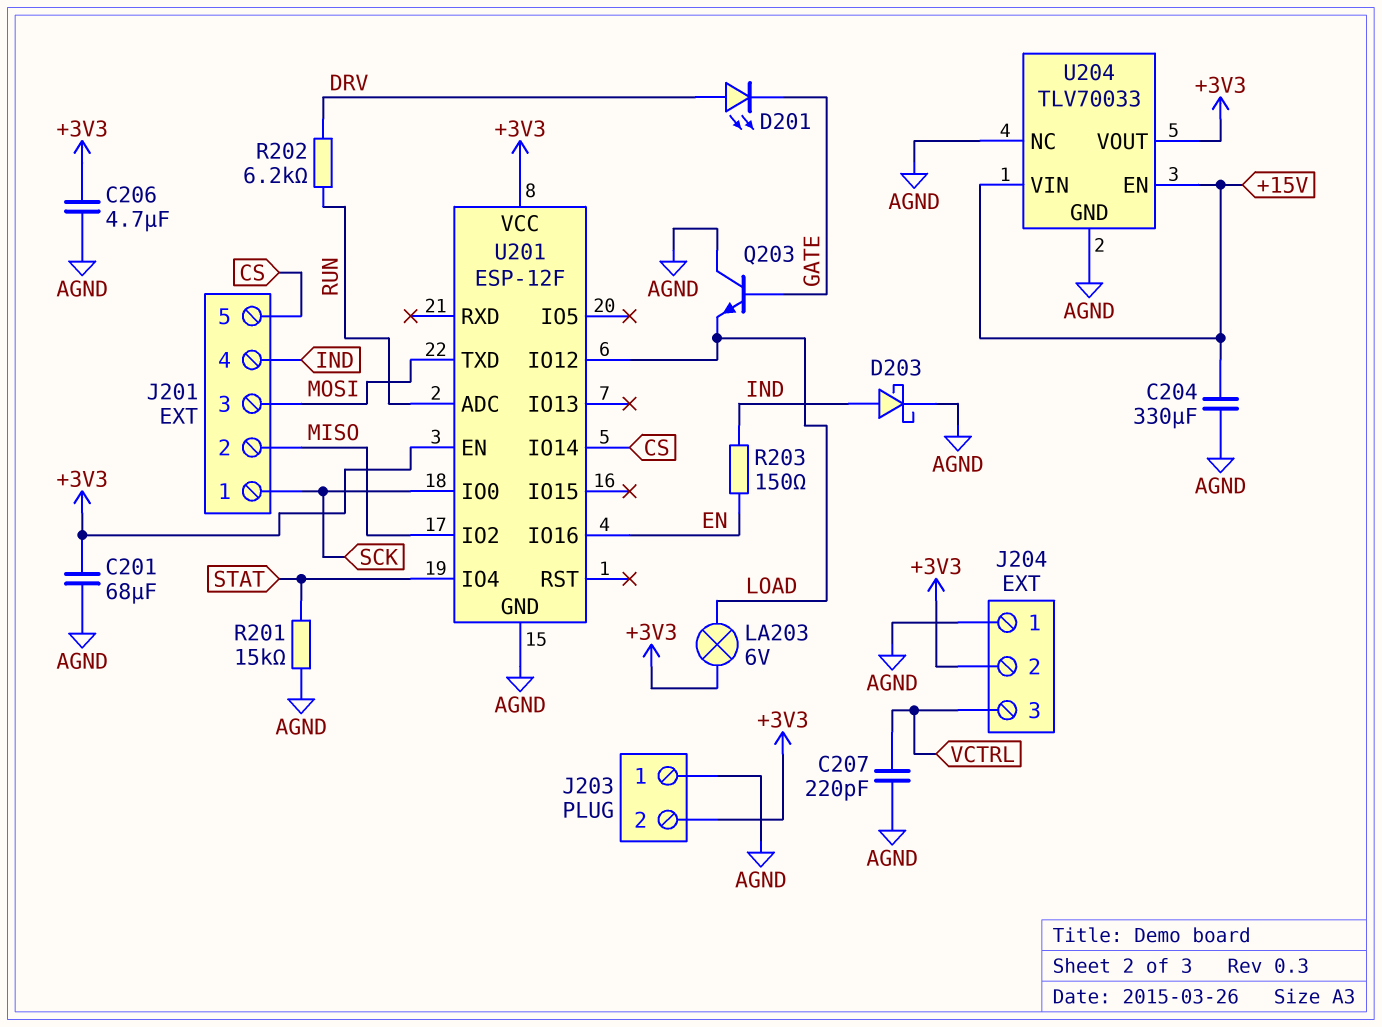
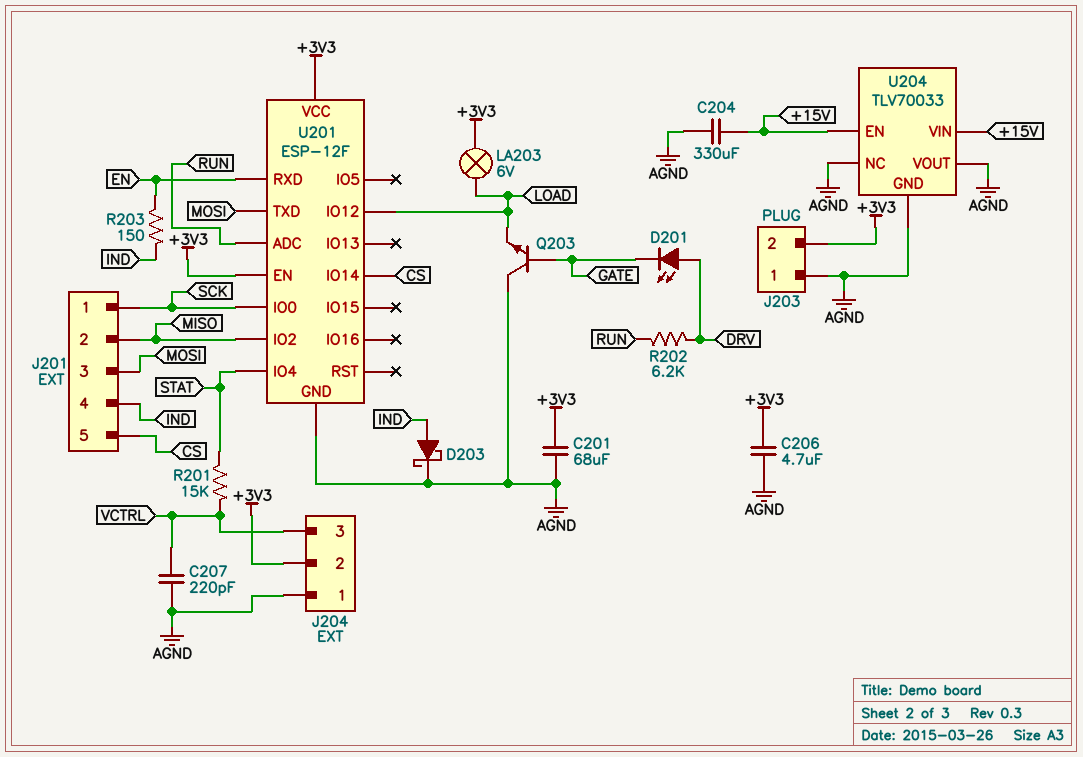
R201: 15k (AGND, STAT) -> 15k (STAT, VCTRL)
U201 pin IO16: EN -> none
U201 pin RXD: none -> EN
U204 pin VOUT: +3V3 -> AGND

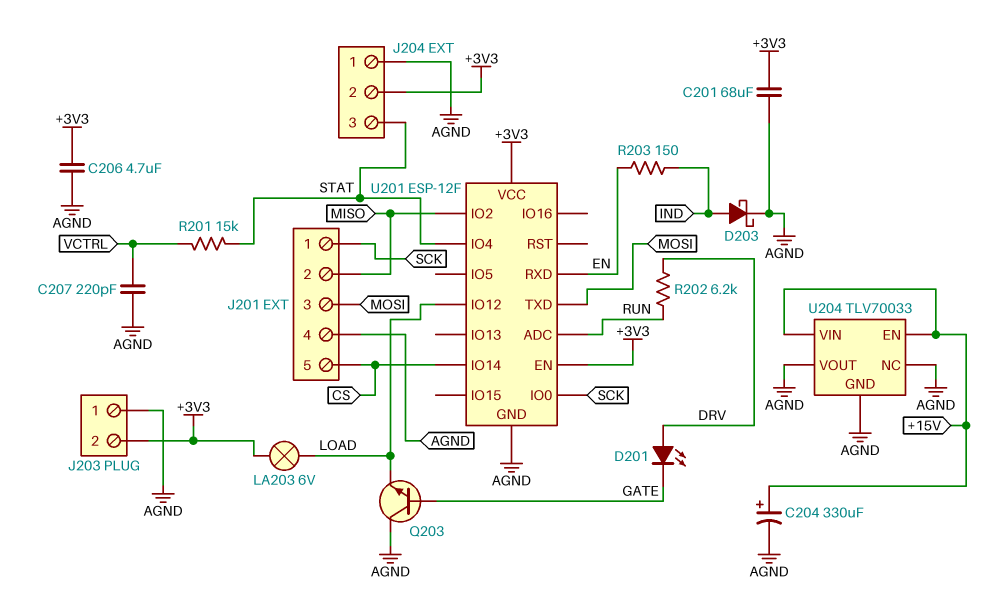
C204: 330uF (+15V, AGND) -> 330uF (plus +15V, minus AGND)
J201 pin 4: IND -> AGND
J204 pin 3: VCTRL -> STAT

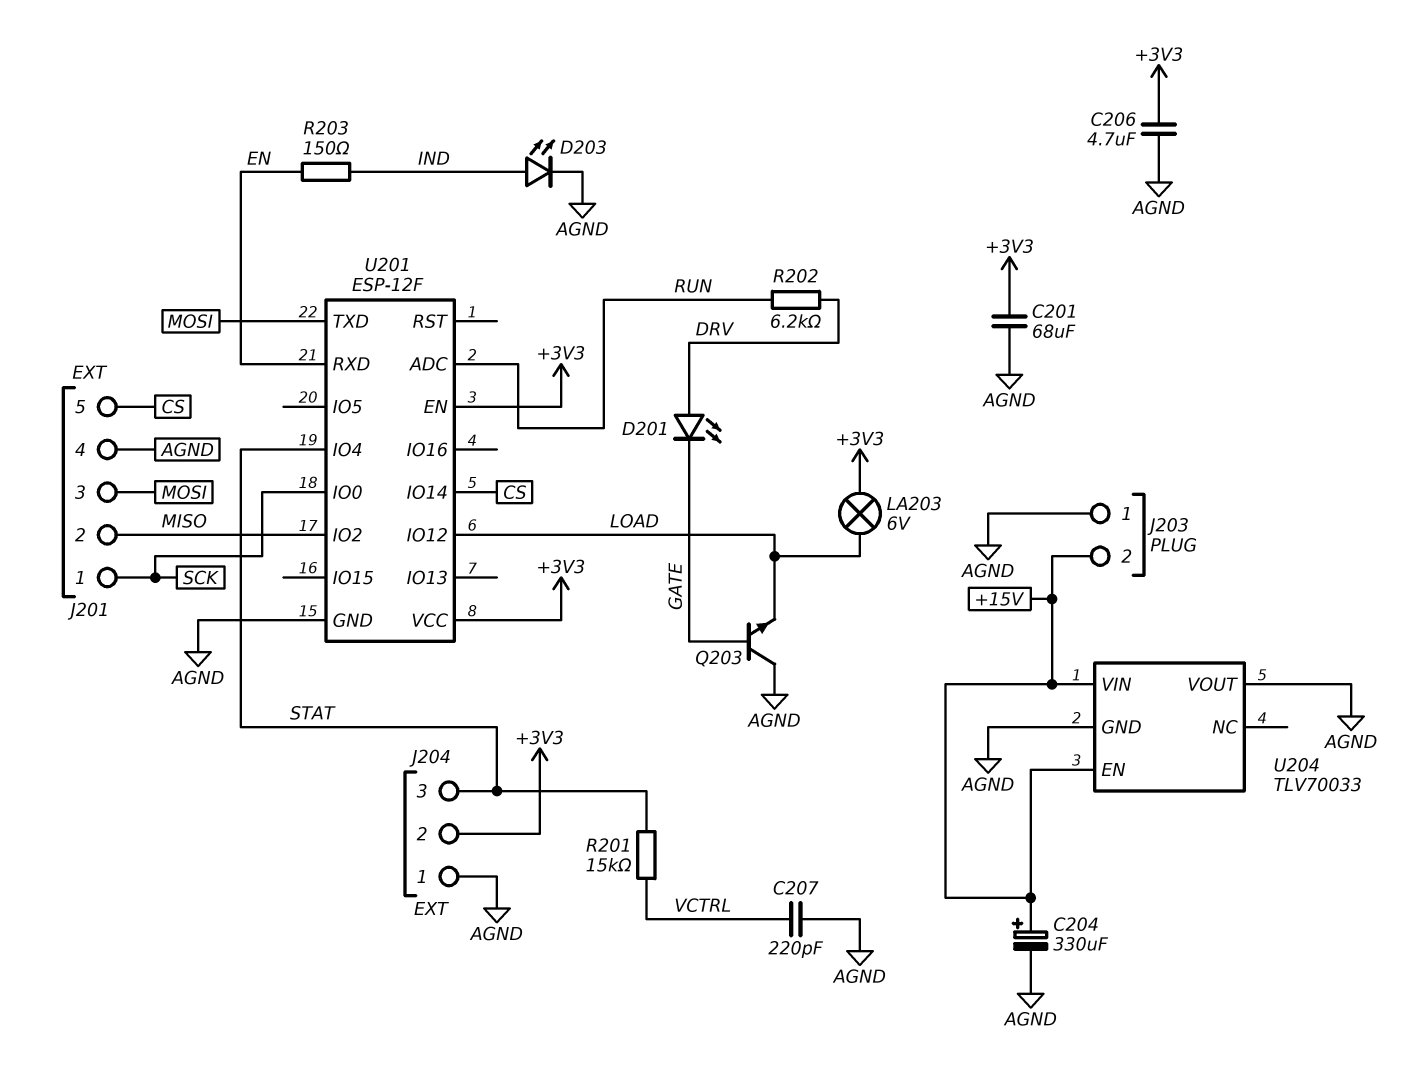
D203: schottky (A IND, K AGND) -> LED (A IND, K AGND)
J203 pin 2: +3V3 -> +15V
U204 pin NC: AGND -> none

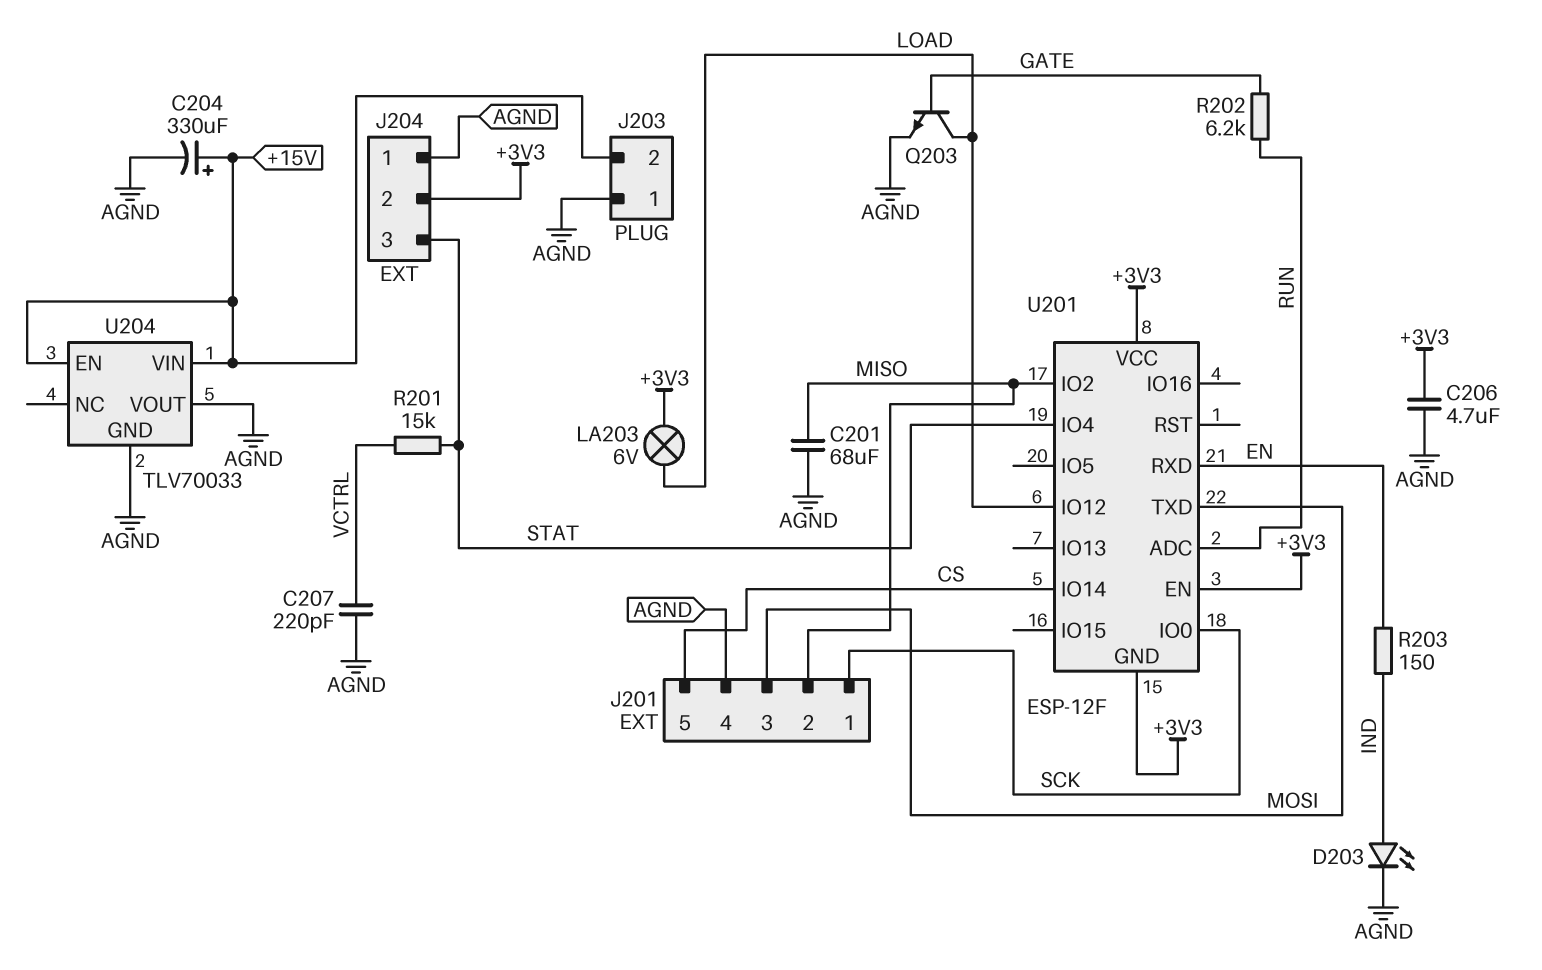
C201: 68uF (+3V3, AGND) -> 68uF (AGND, MISO)
D201: LED (A DRV, K GATE) -> none
Q203: NPN (B GATE, C AGND, E LOAD) -> NPN (B GATE, C LOAD, E AGND)
R202: 6.2k (DRV, RUN) -> 6.2k (GATE, RUN)
U201 pin GND: AGND -> +3V3

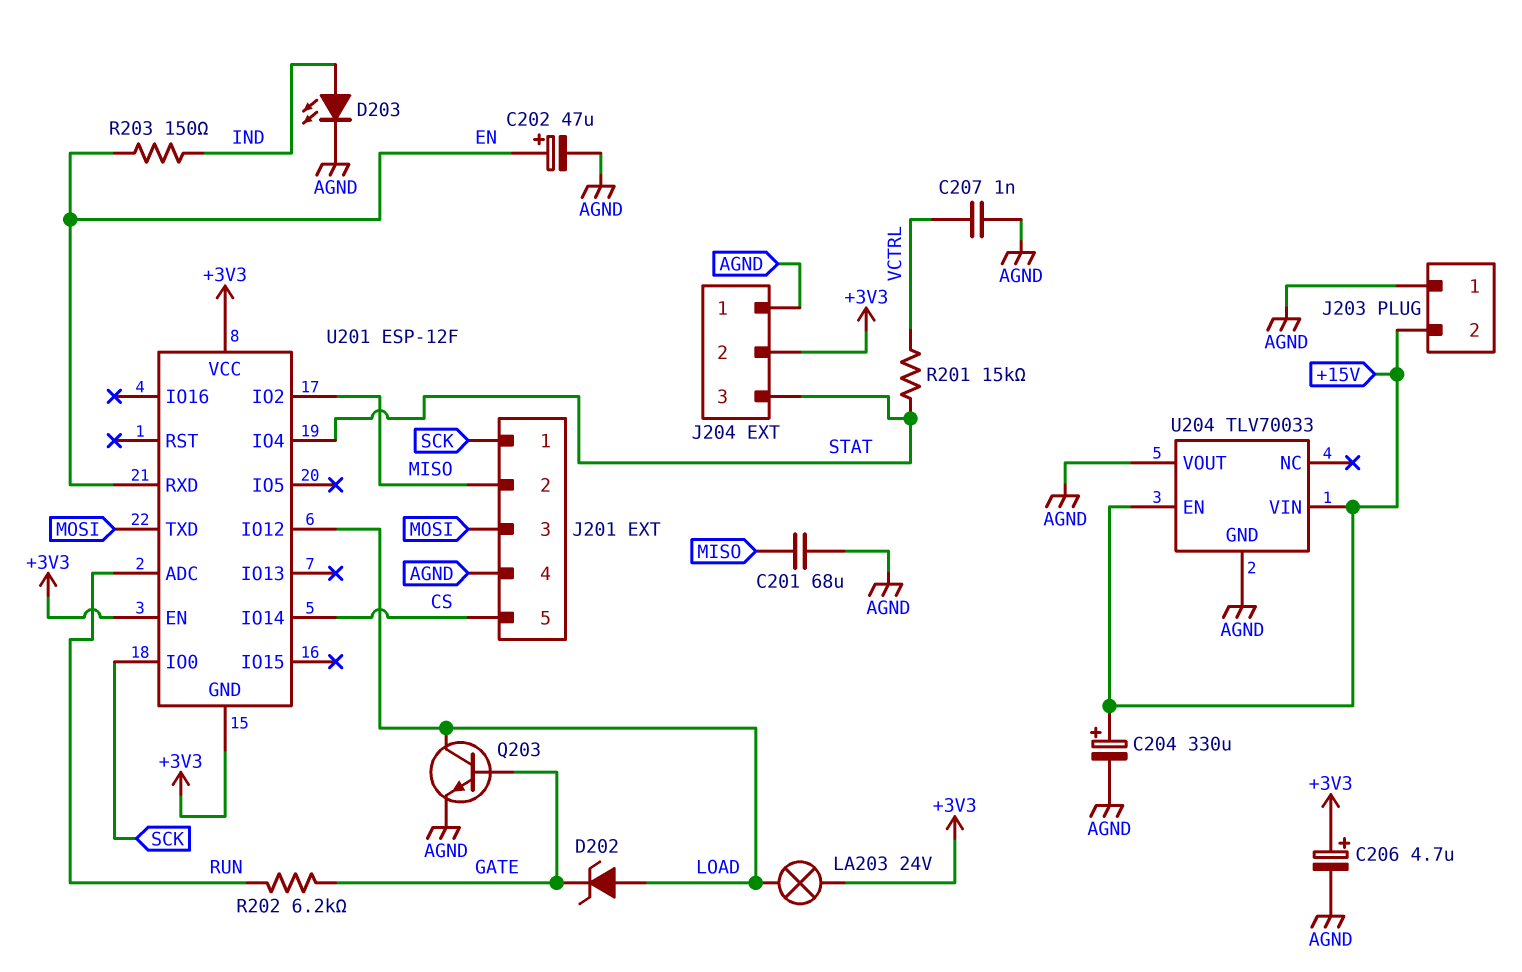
C202: none -> 47uF (plus EN, minus AGND)
C206: 4.7uF (+3V3, AGND) -> 4.7uF (plus +3V3, minus AGND)
C207: 220pF (AGND, VCTRL) -> 1nF (AGND, VCTRL)
D202: none -> zener (A LOAD, K GATE)
LA203: lamp 6V (+3V3, LOAD) -> lamp 24V (+3V3, LOAD)

